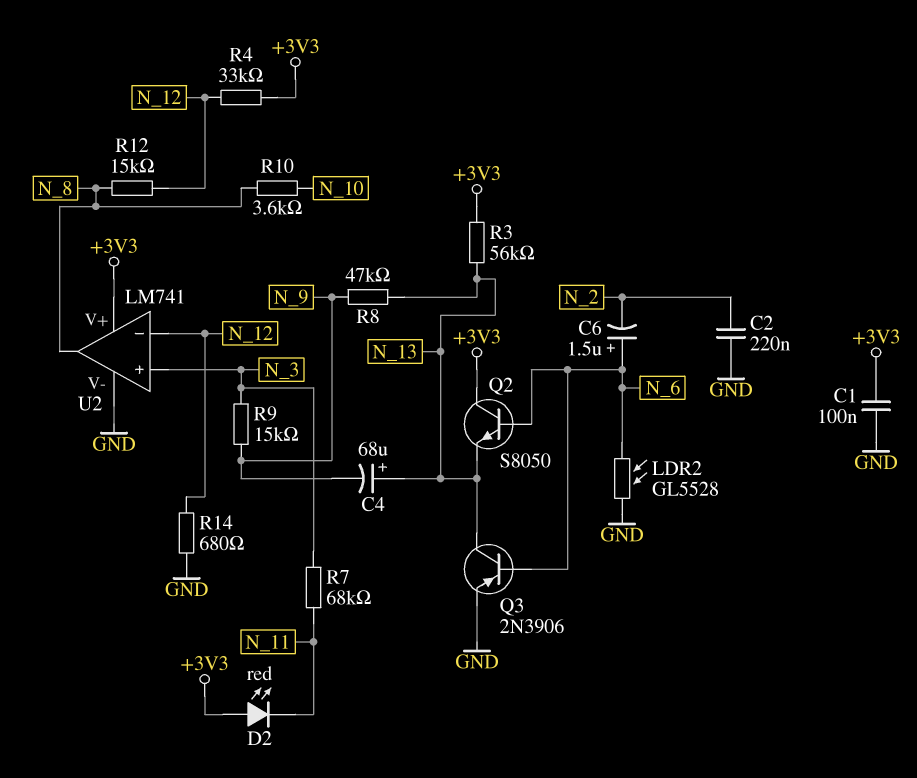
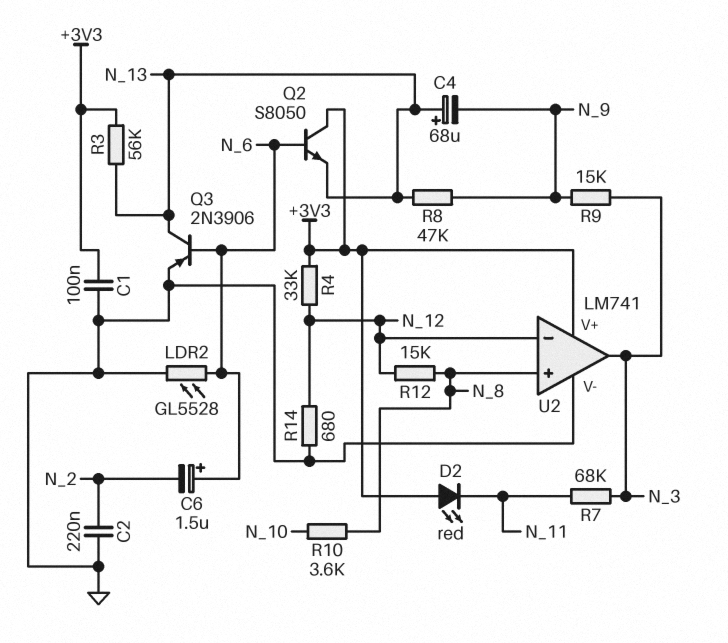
U2 pin in+: N_3 -> N_8
U2 pin out: N_8 -> N_3

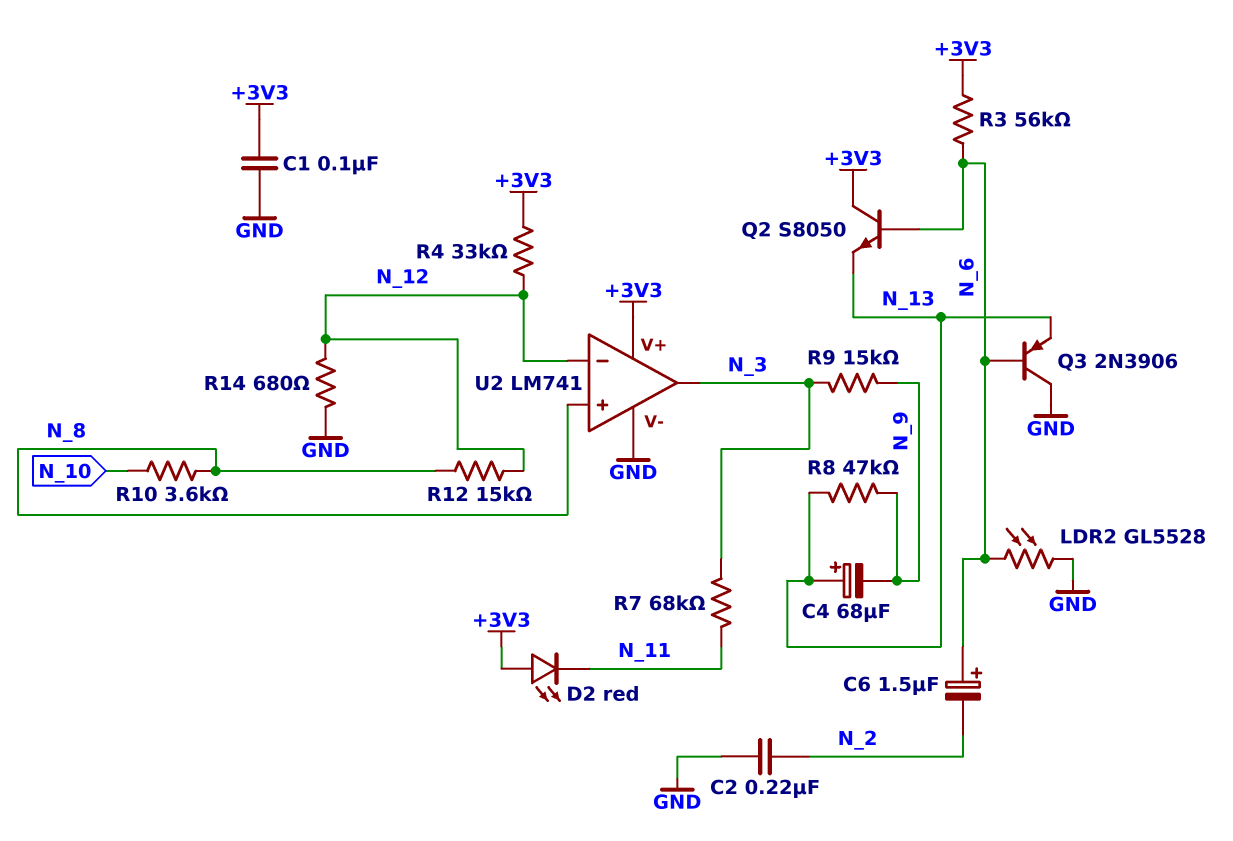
Q3: PNP 2N3906 (B N_6, C N_13, E GND) -> PNP 2N3906 (B N_6, C GND, E N_13)
R3: 56k (+3V3, N_13) -> 56k (+3V3, N_6)

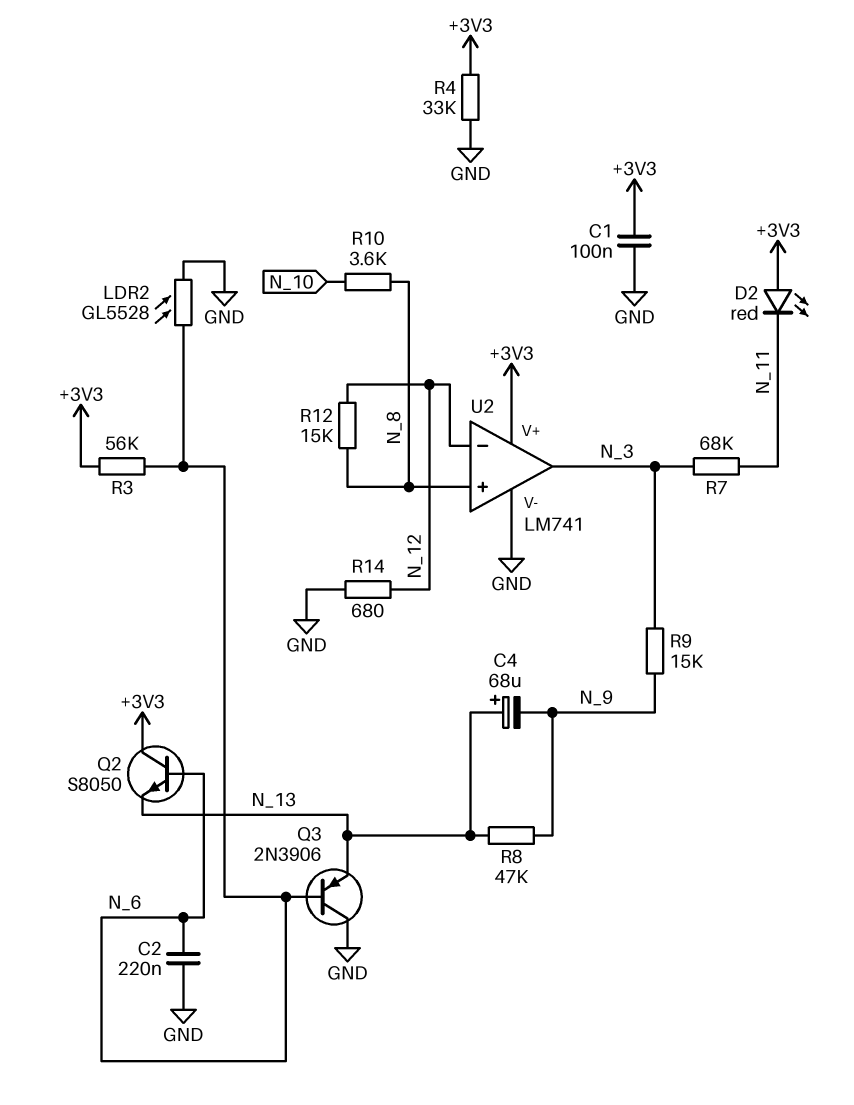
C2: 220nF (GND, N_2) -> 220nF (GND, N_6)
C6: 1.5uF (plus N_6, minus N_2) -> none
R4: 33k (+3V3, N_12) -> 33k (+3V3, GND)

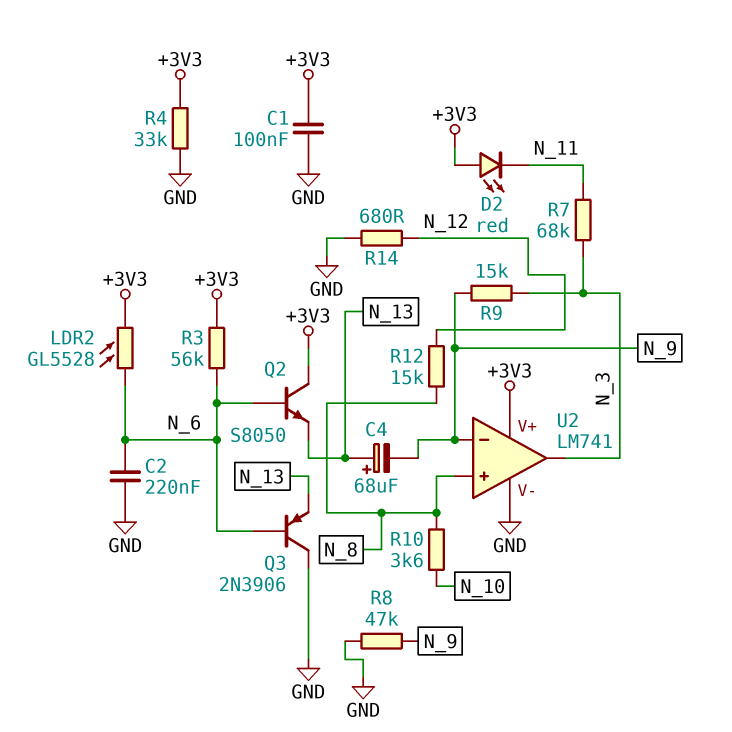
LDR2: GL5528 (GND, N_6) -> GL5528 (+3V3, N_6)
R8: 47k (N_9, N_13) -> 47k (GND, N_9)
U2 pin in-: N_12 -> N_9

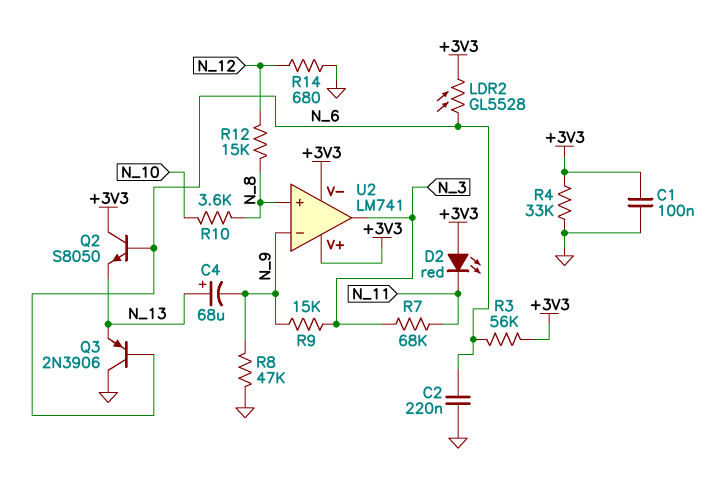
U2 pin V-: GND -> +3V3

